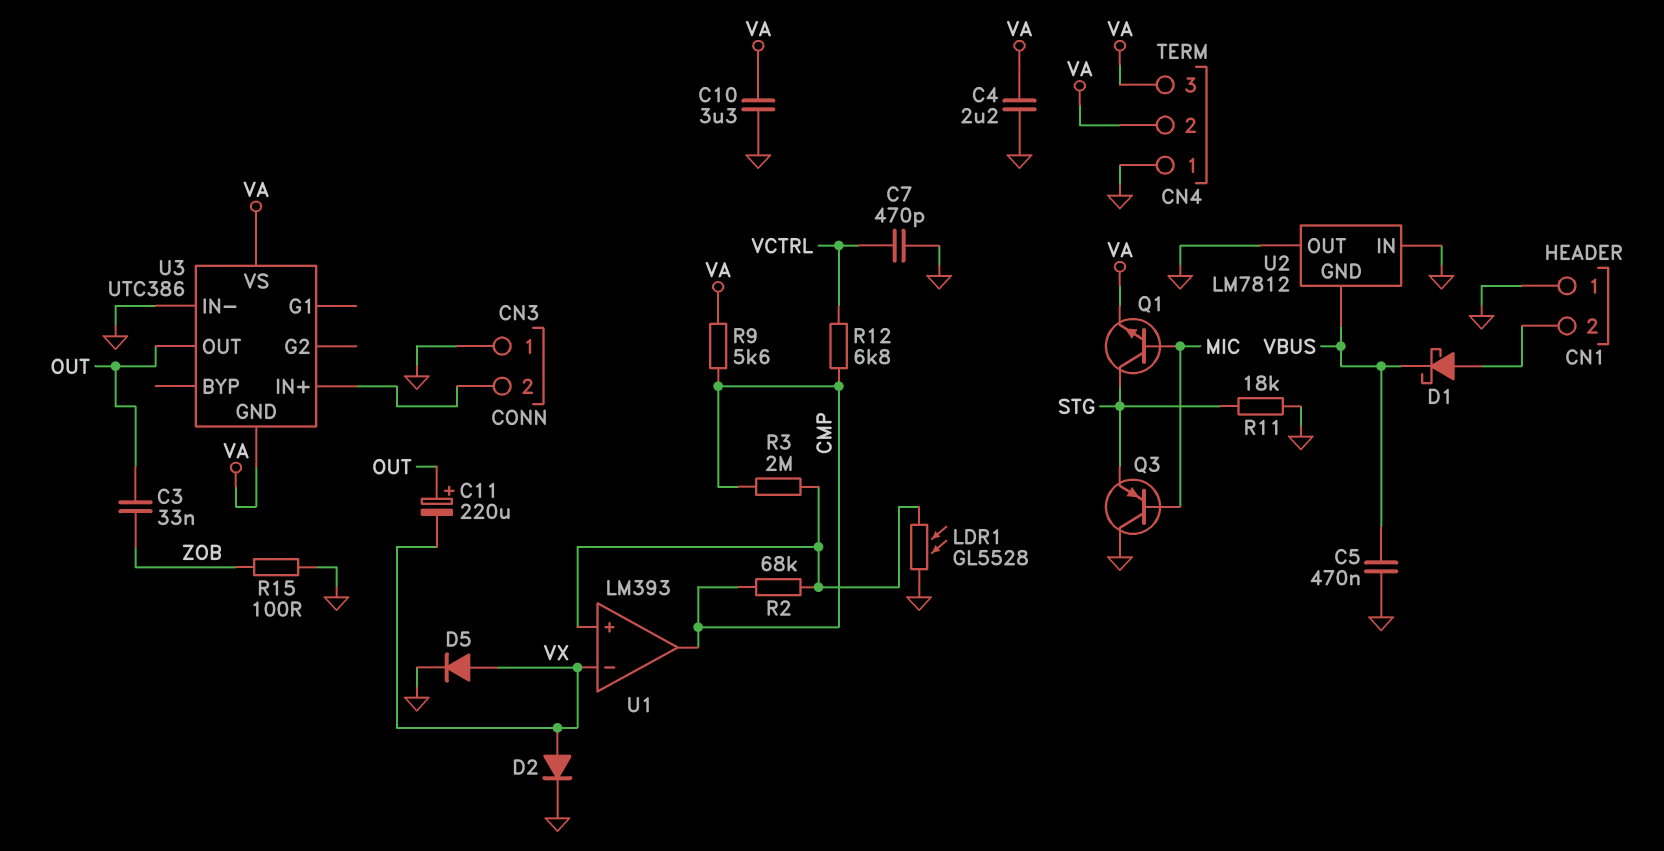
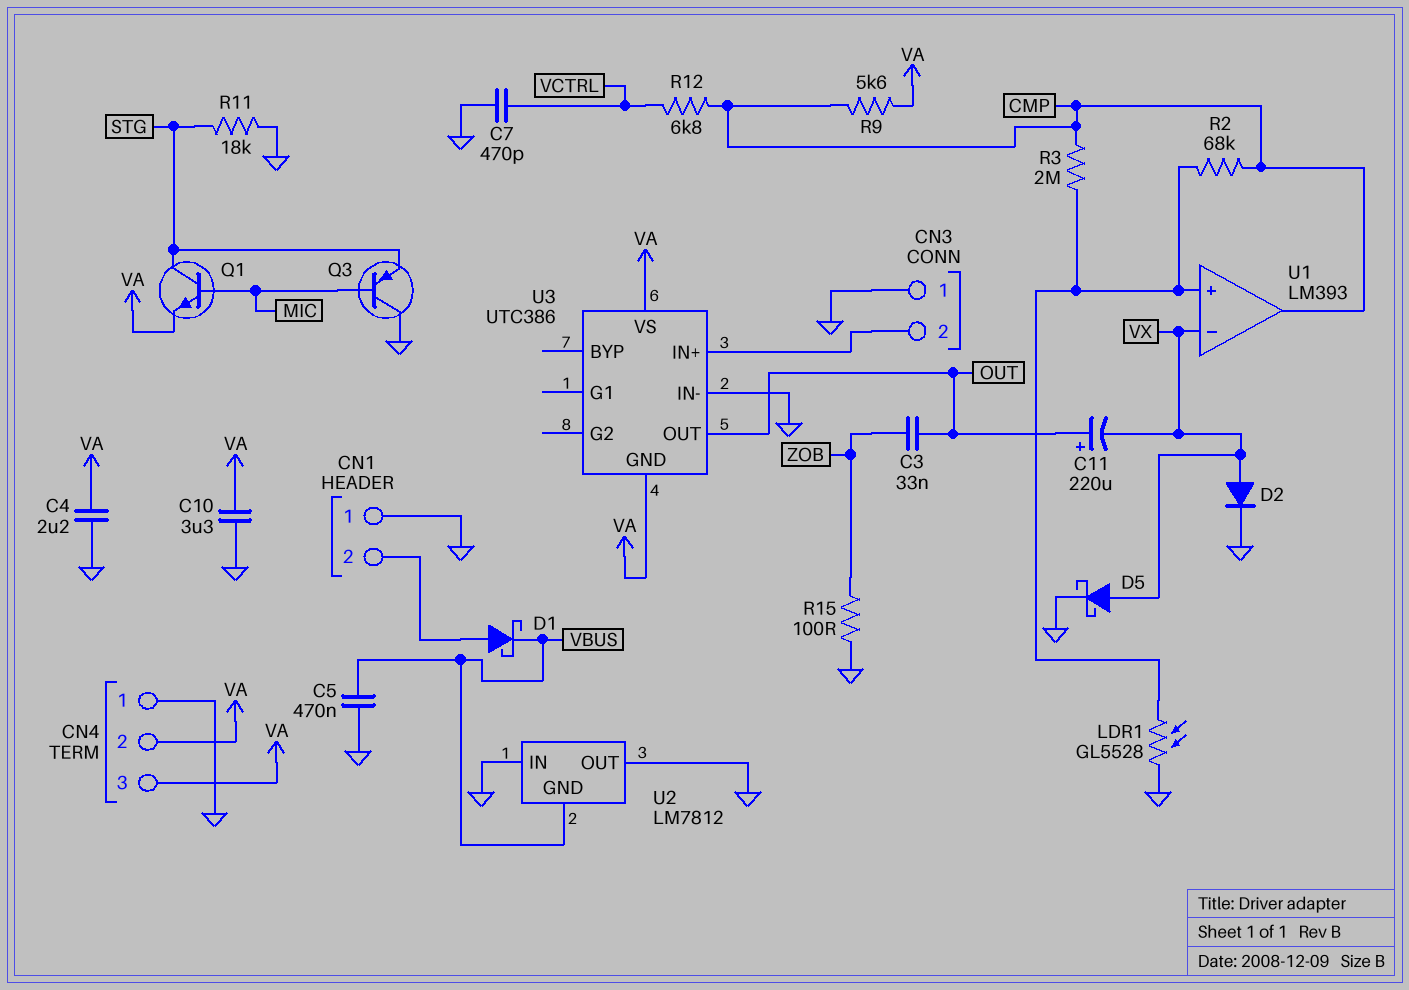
D5: diode (A VX, K GND) -> schottky (A VX, K GND)

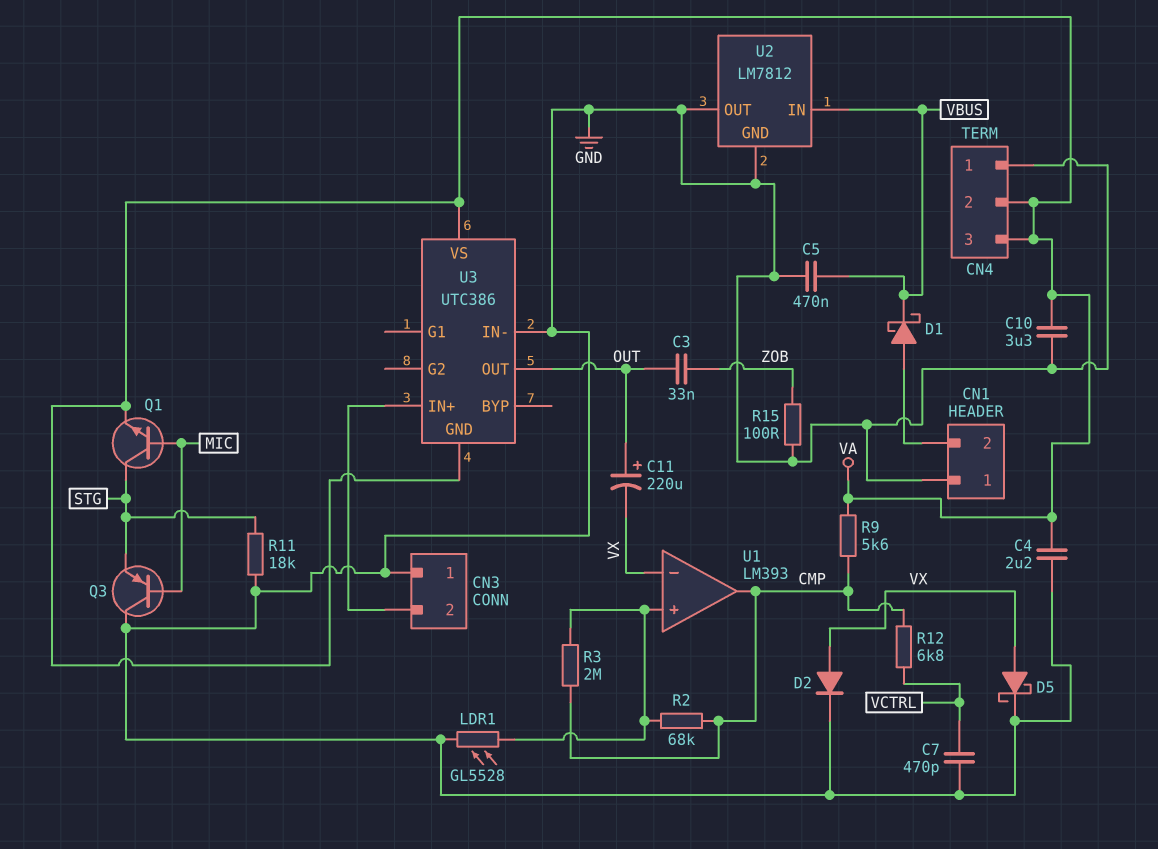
U2 pin GND: VBUS -> GND
U2 pin IN: GND -> VBUS

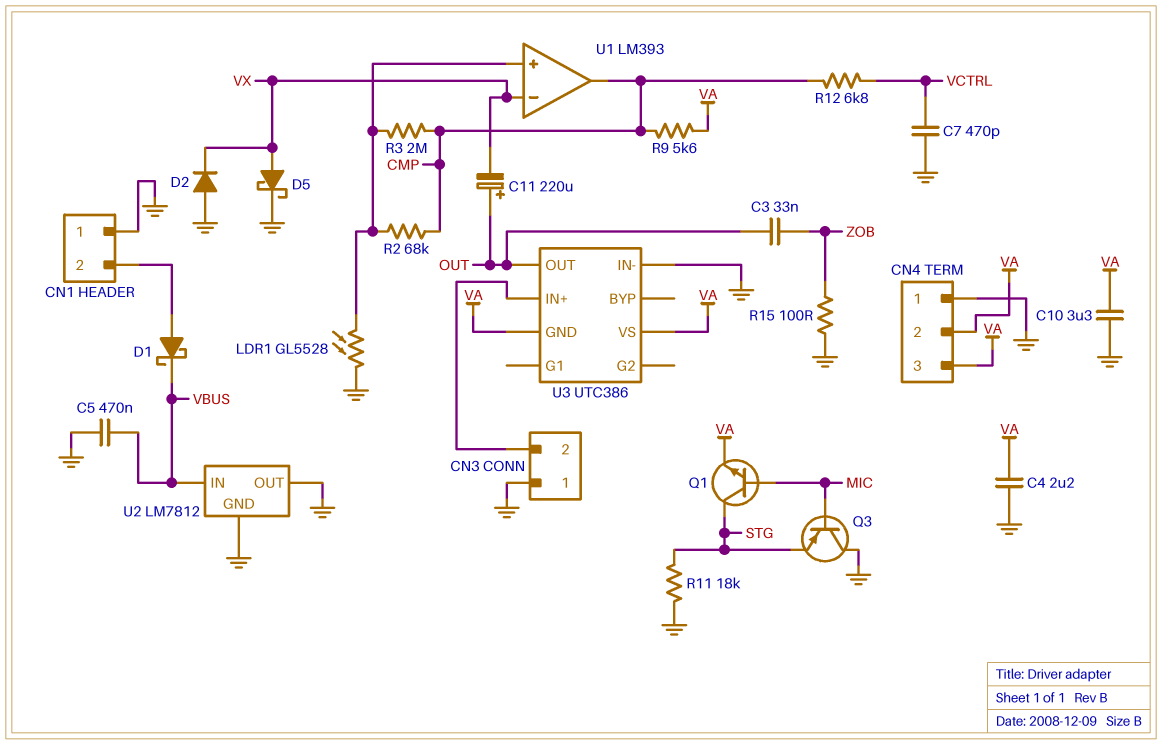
D2: diode (A VX, K GND) -> diode (A GND, K VX)

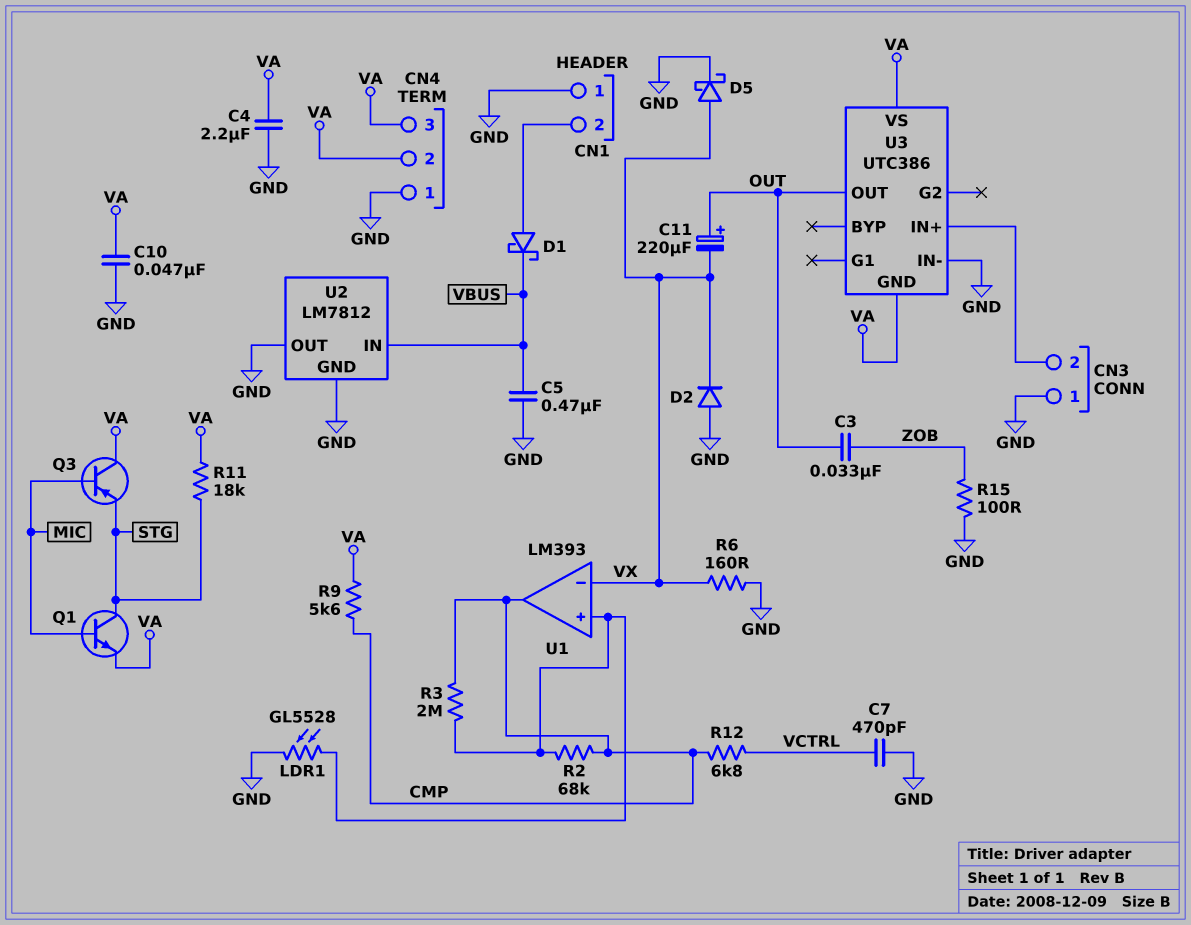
C10: 3.3uF (GND, VA) -> 47nF (GND, VA)
Q3: PNP (B MIC, C GND, E STG) -> PNP (B MIC, C VA, E STG)
R6: none -> 160 (GND, VX)
R11: 18k (GND, STG) -> 18k (STG, VA)

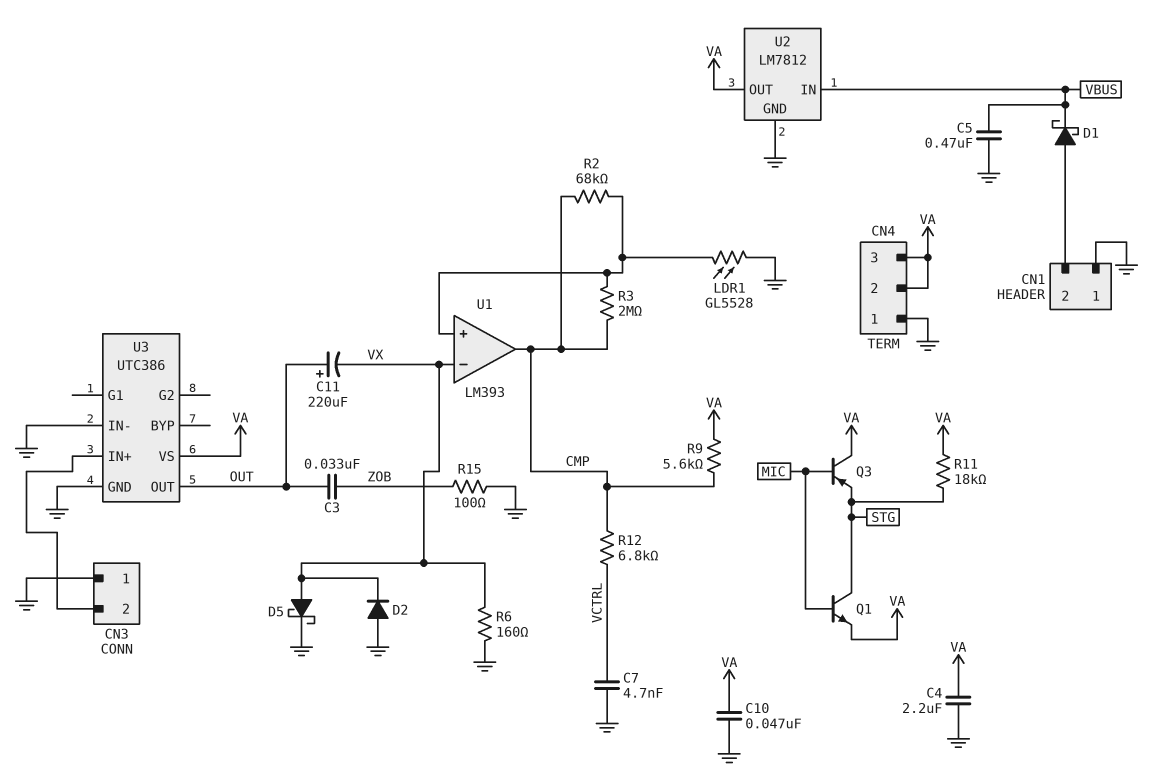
C7: 470pF (GND, VCTRL) -> 4.7nF (GND, VCTRL)
U2 pin OUT: GND -> VA
U3 pin GND: VA -> GND

